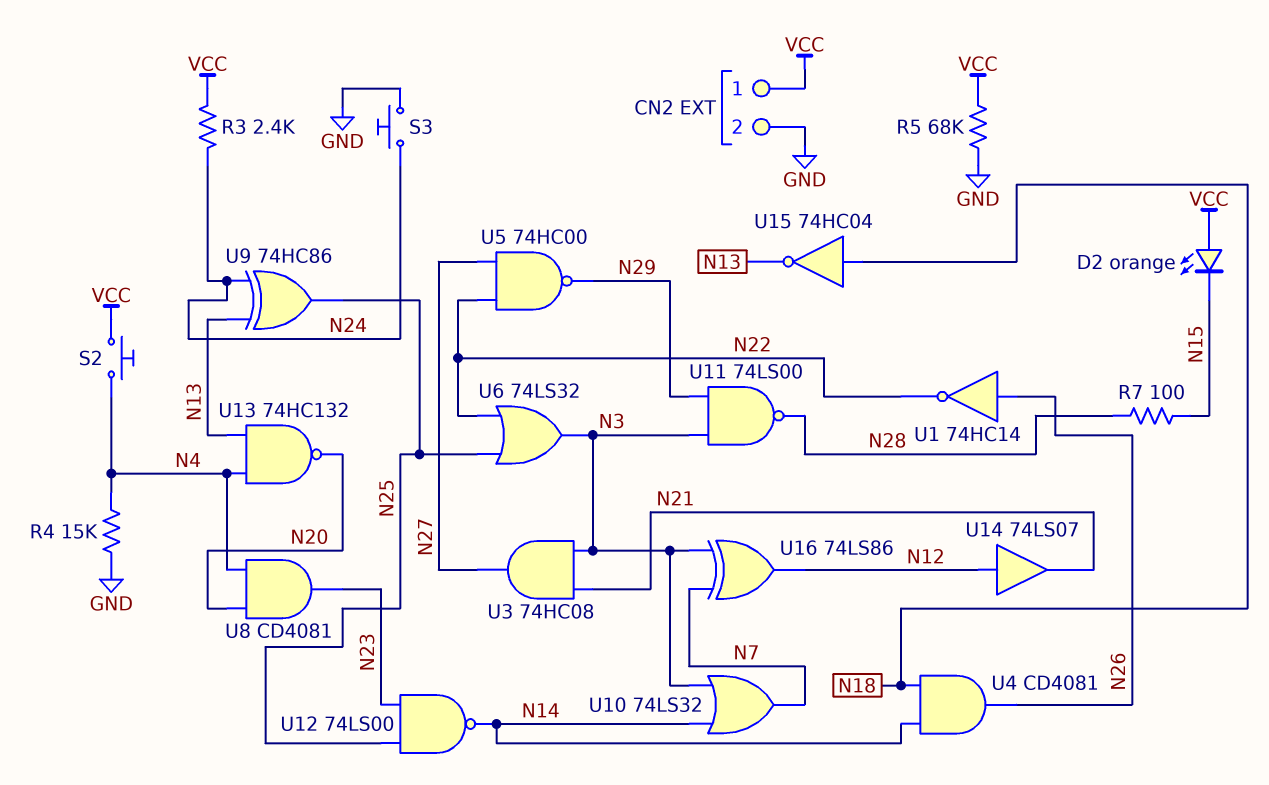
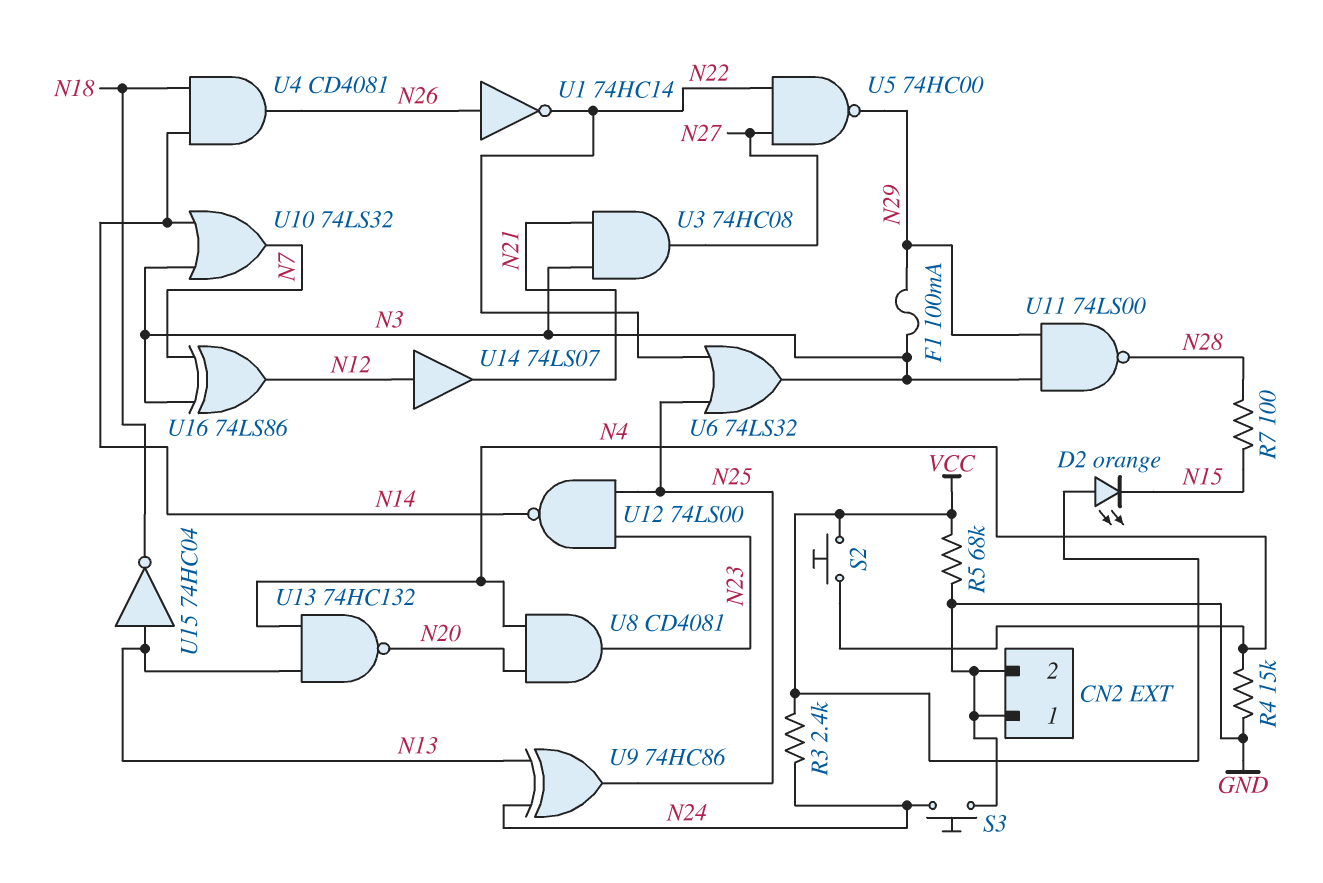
CN2 pin 1: VCC -> GND
F1: none -> 100mA (N3, N29)
U15: NOT 74HC04 (in N18, out N13) -> NOT 74HC04 (in N13, out N18)

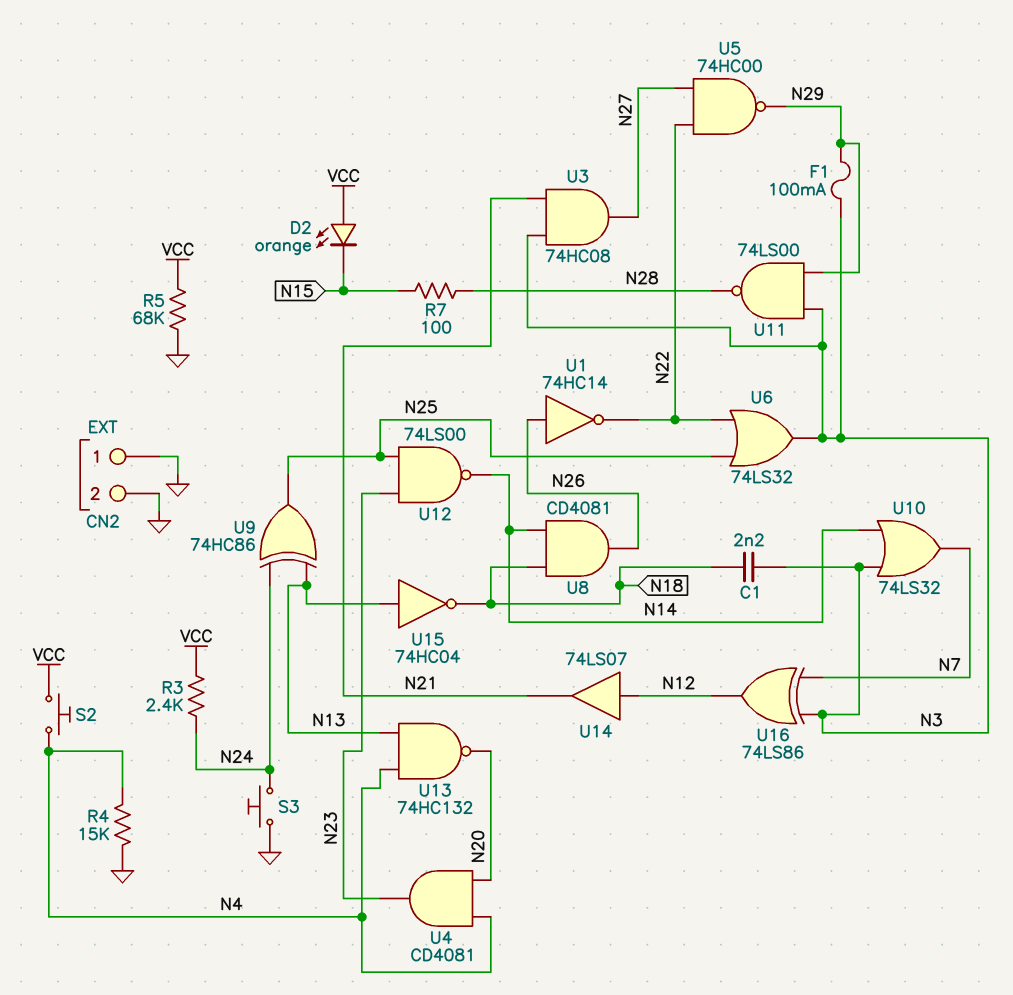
C1: none -> 2.2nF (N3, N18)
U4: AND CD4081 (in N14, in N18, out N26) -> AND CD4081 (in N4, in N20, out N23)
U8: AND CD4081 (in N4, in N20, out N23) -> AND CD4081 (in N14, in N18, out N26)

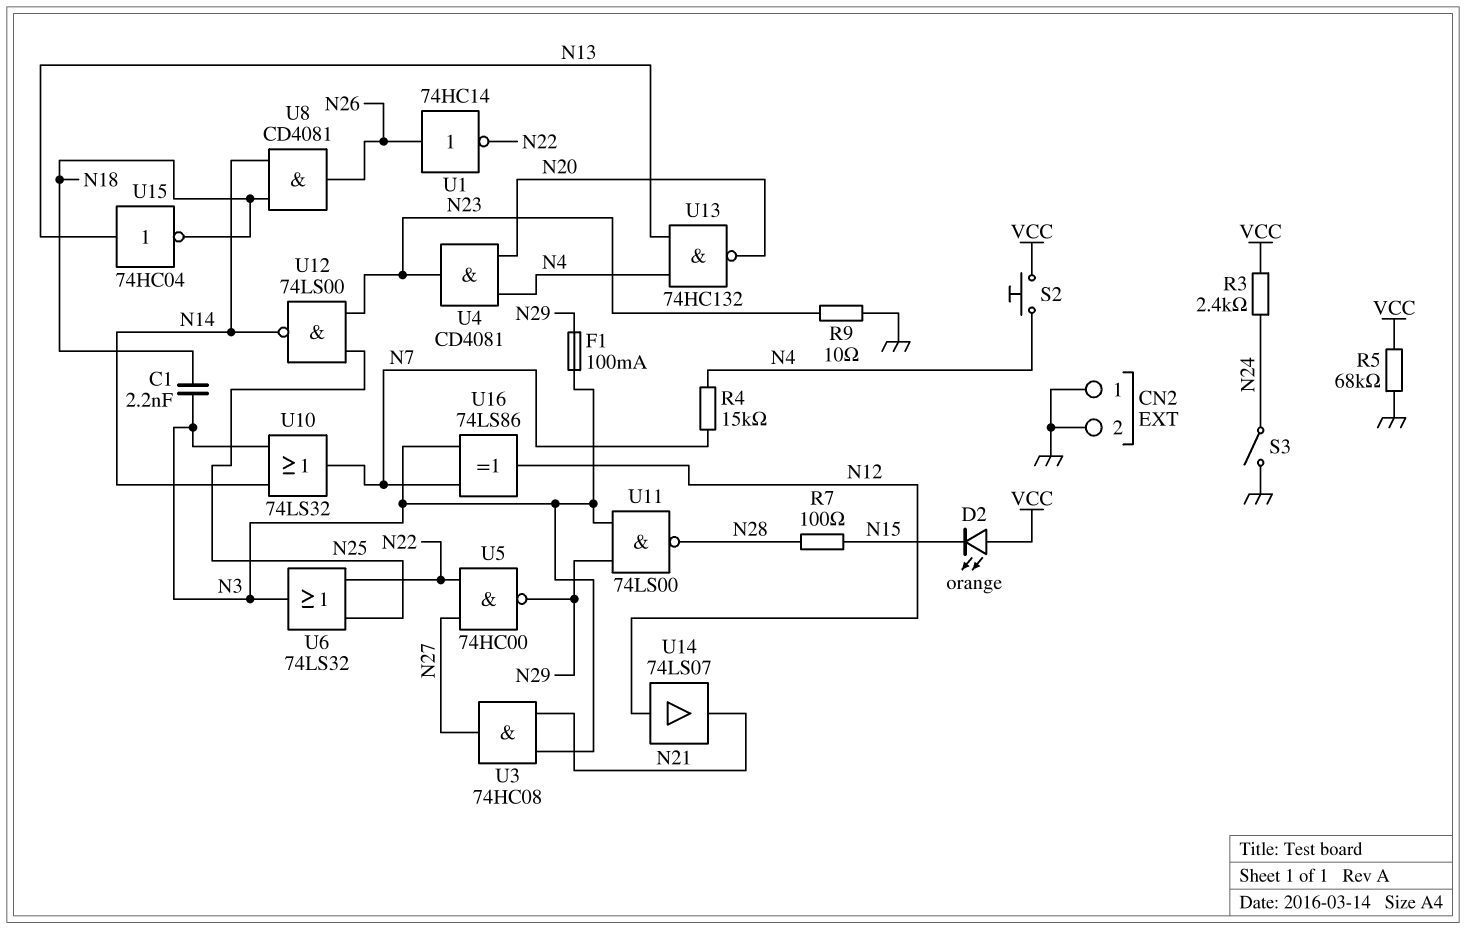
R4: 15k (GND, N4) -> 15k (N4, N7)
R9: none -> 10 (GND, N23)
S3: button (GND, N24) -> switch (GND, N24)
U9: XOR 74HC86 (in N13, in N24, out N25) -> none

